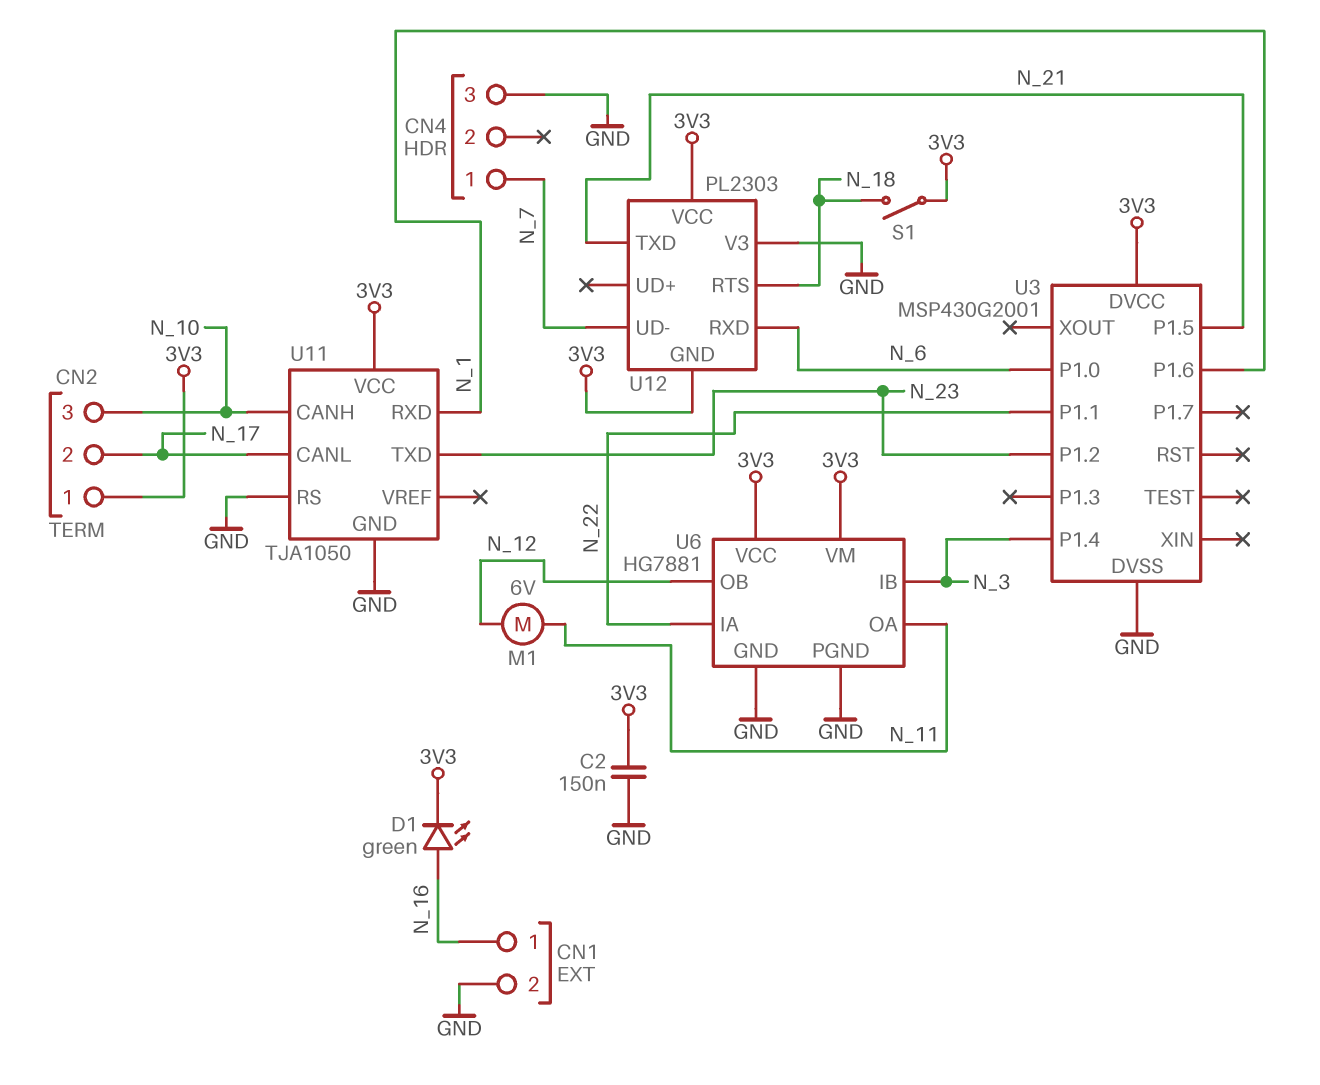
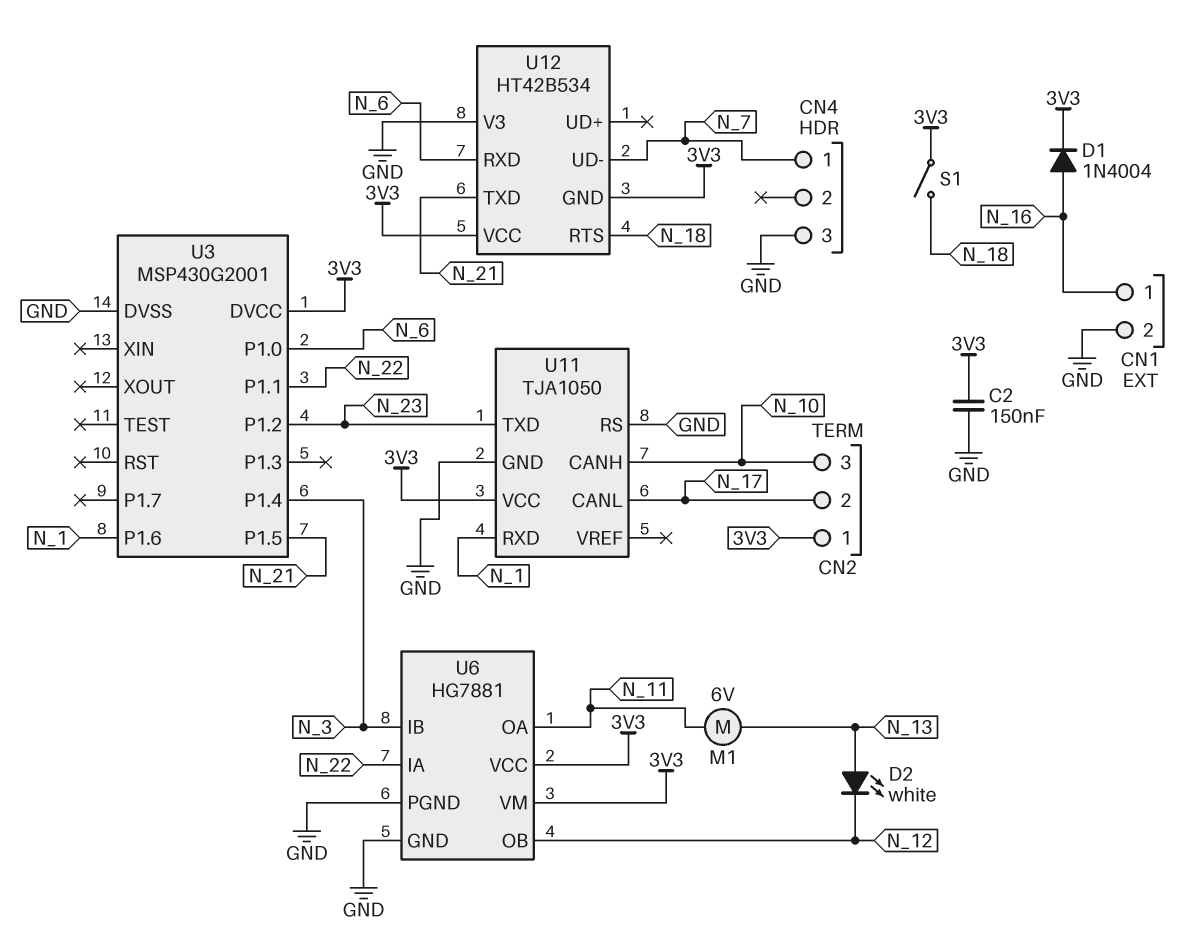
D1: LED green (A N_16, K 3V3) -> diode 1N4004 (A N_16, K 3V3)
D2: none -> LED white (A N_13, K N_12)
M1: motor 6V (N_11, N_12) -> motor 6V (N_11, N_13)
U12: PL2303 -> HT42B534

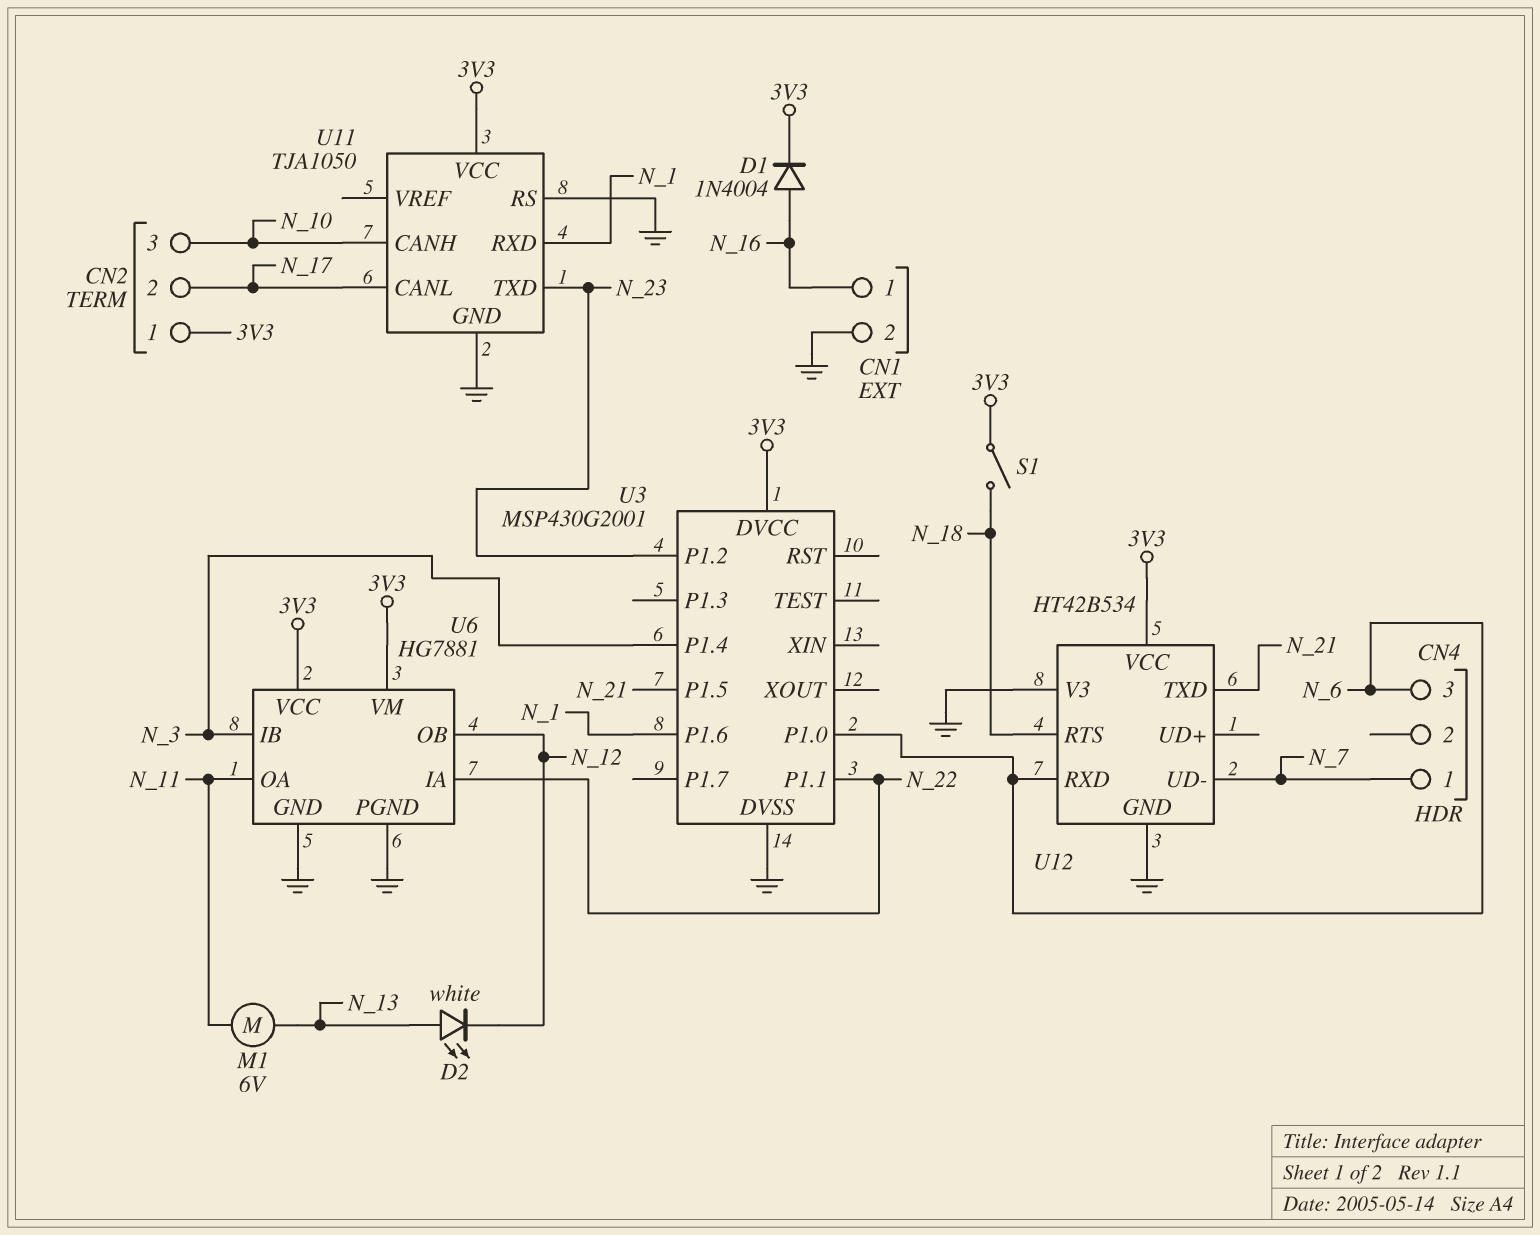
C2: 150nF (3V3, GND) -> none
CN4 pin 3: GND -> N_6
U12 pin GND: 3V3 -> GND

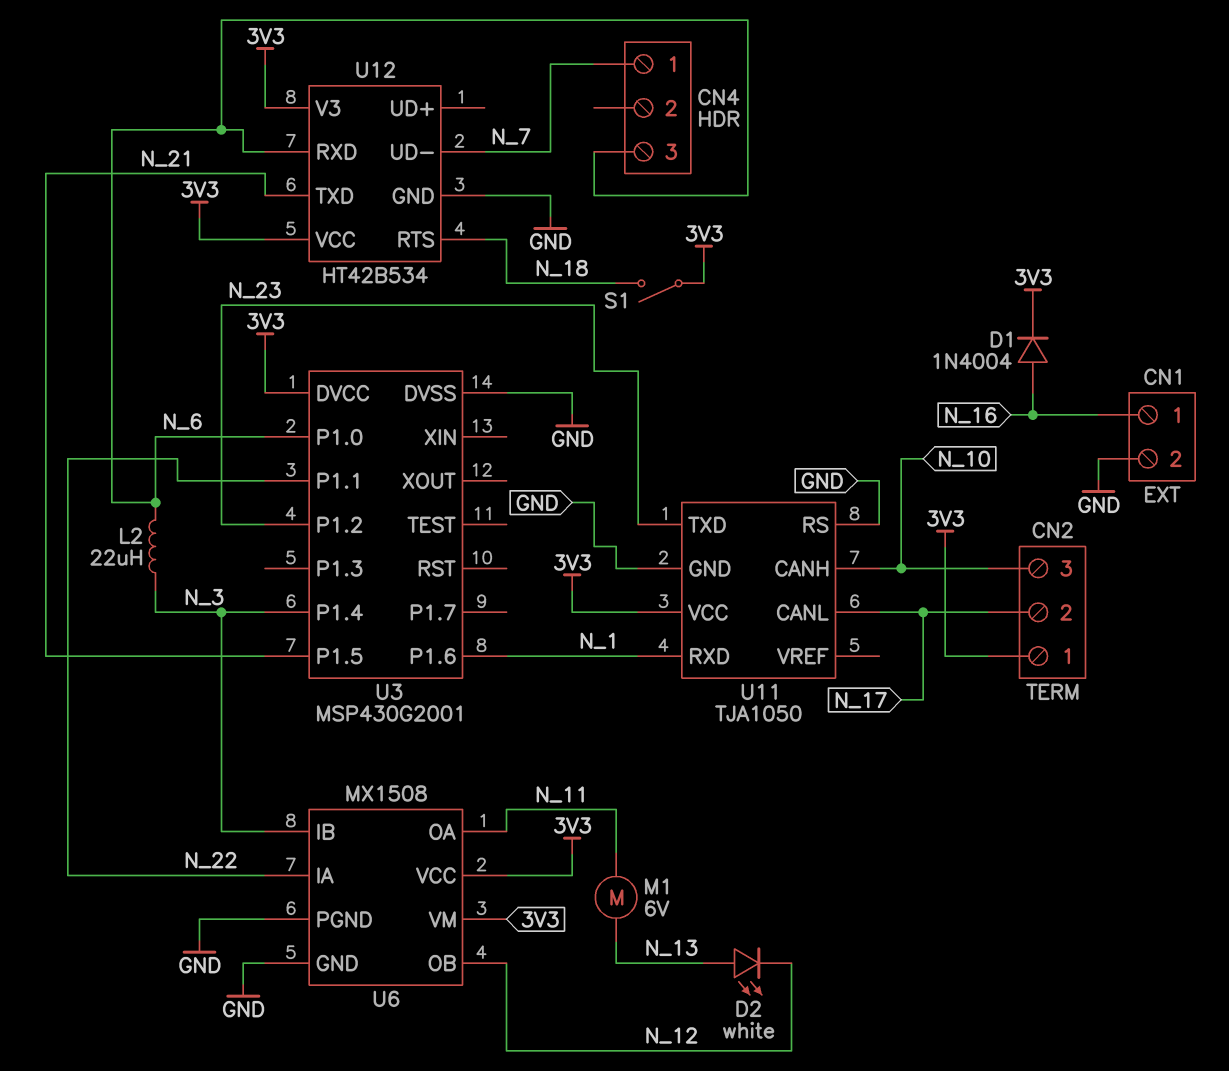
L2: none -> 22uH (N_3, N_6)
U6: HG7881 -> MX1508
U12 pin V3: GND -> 3V3

